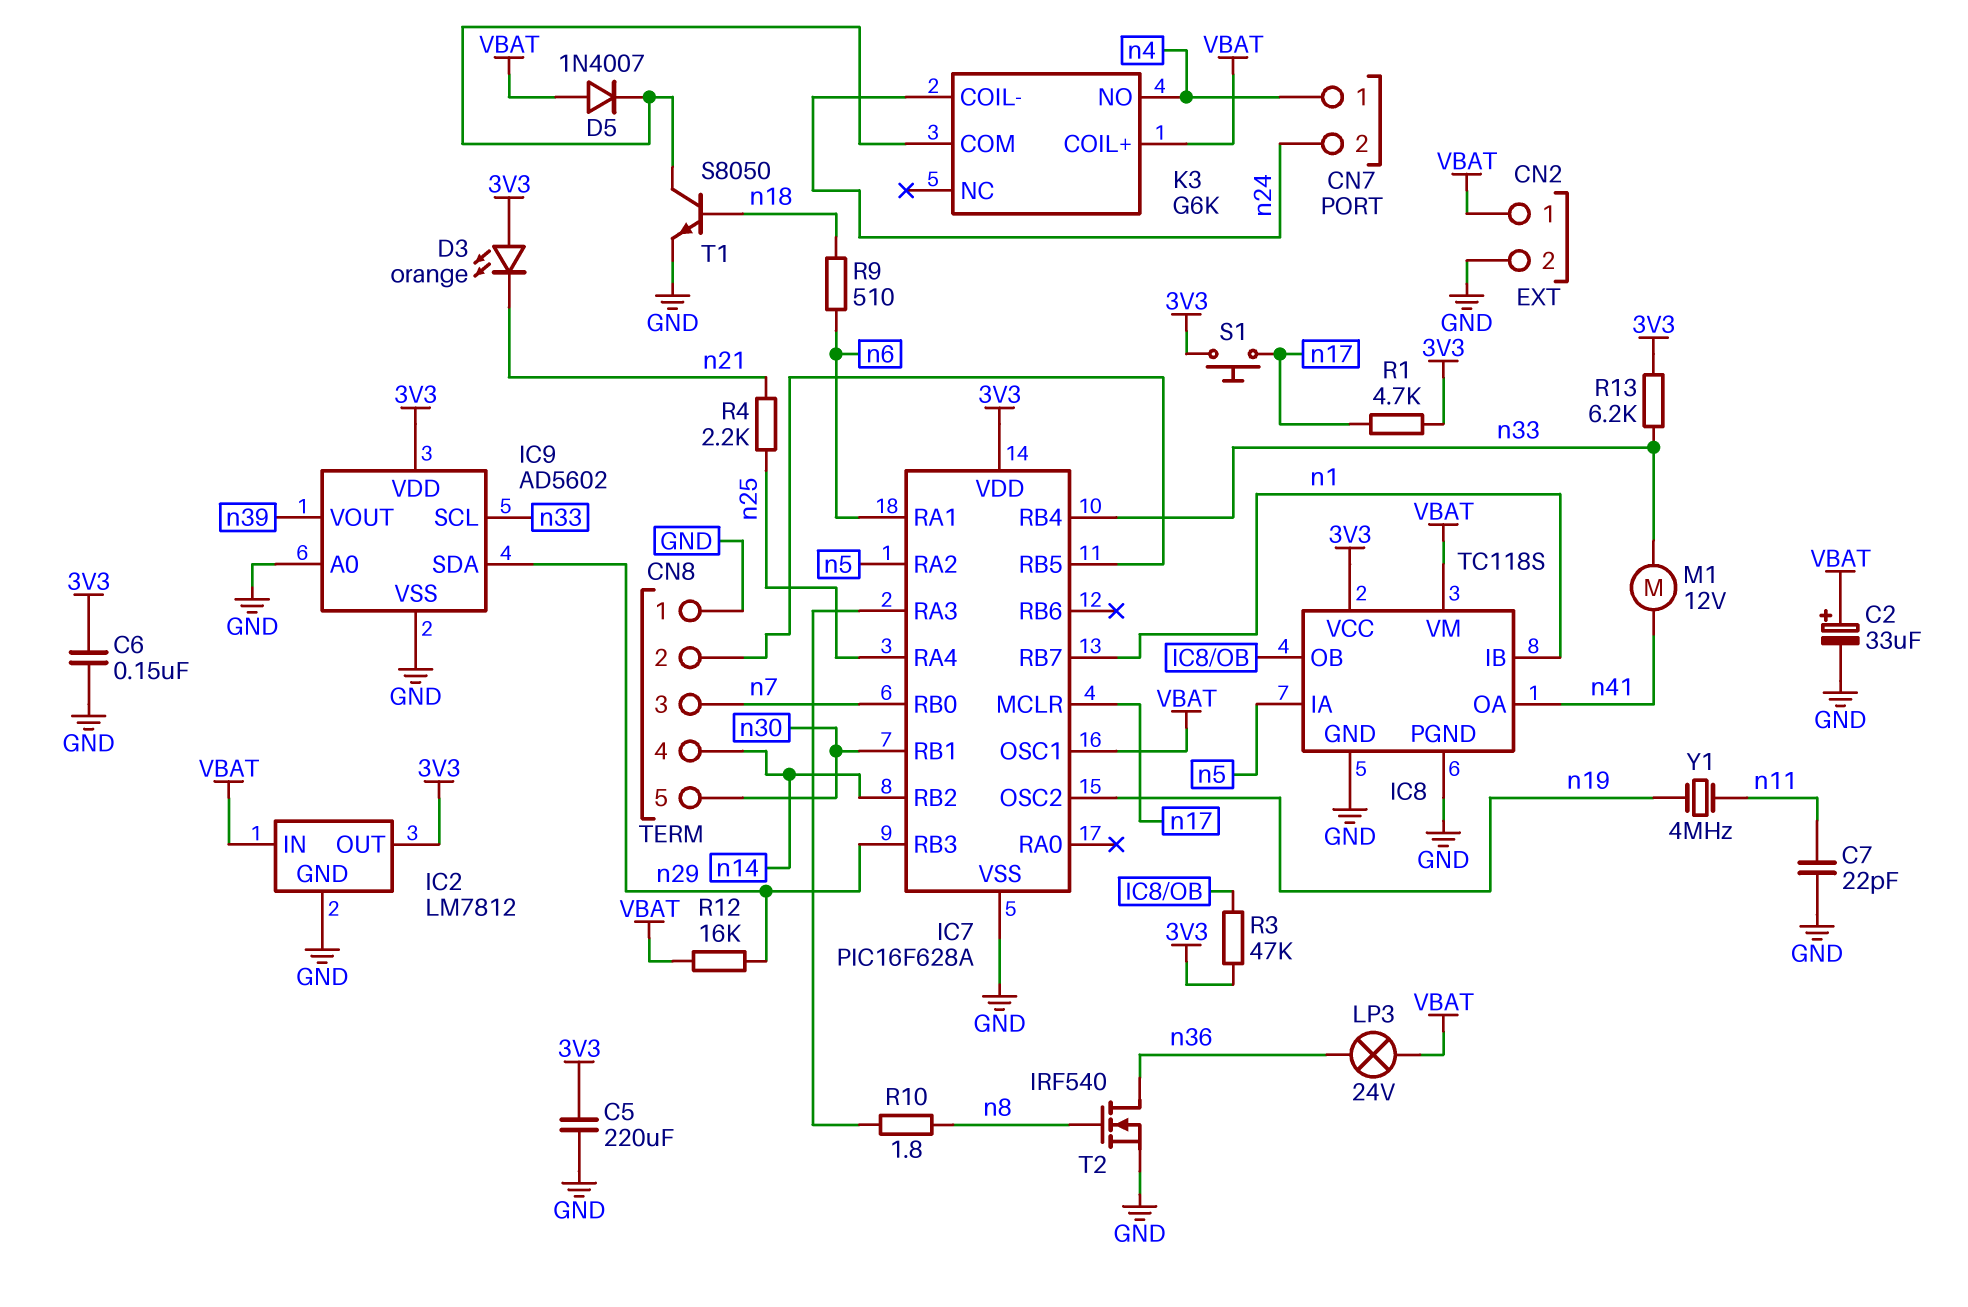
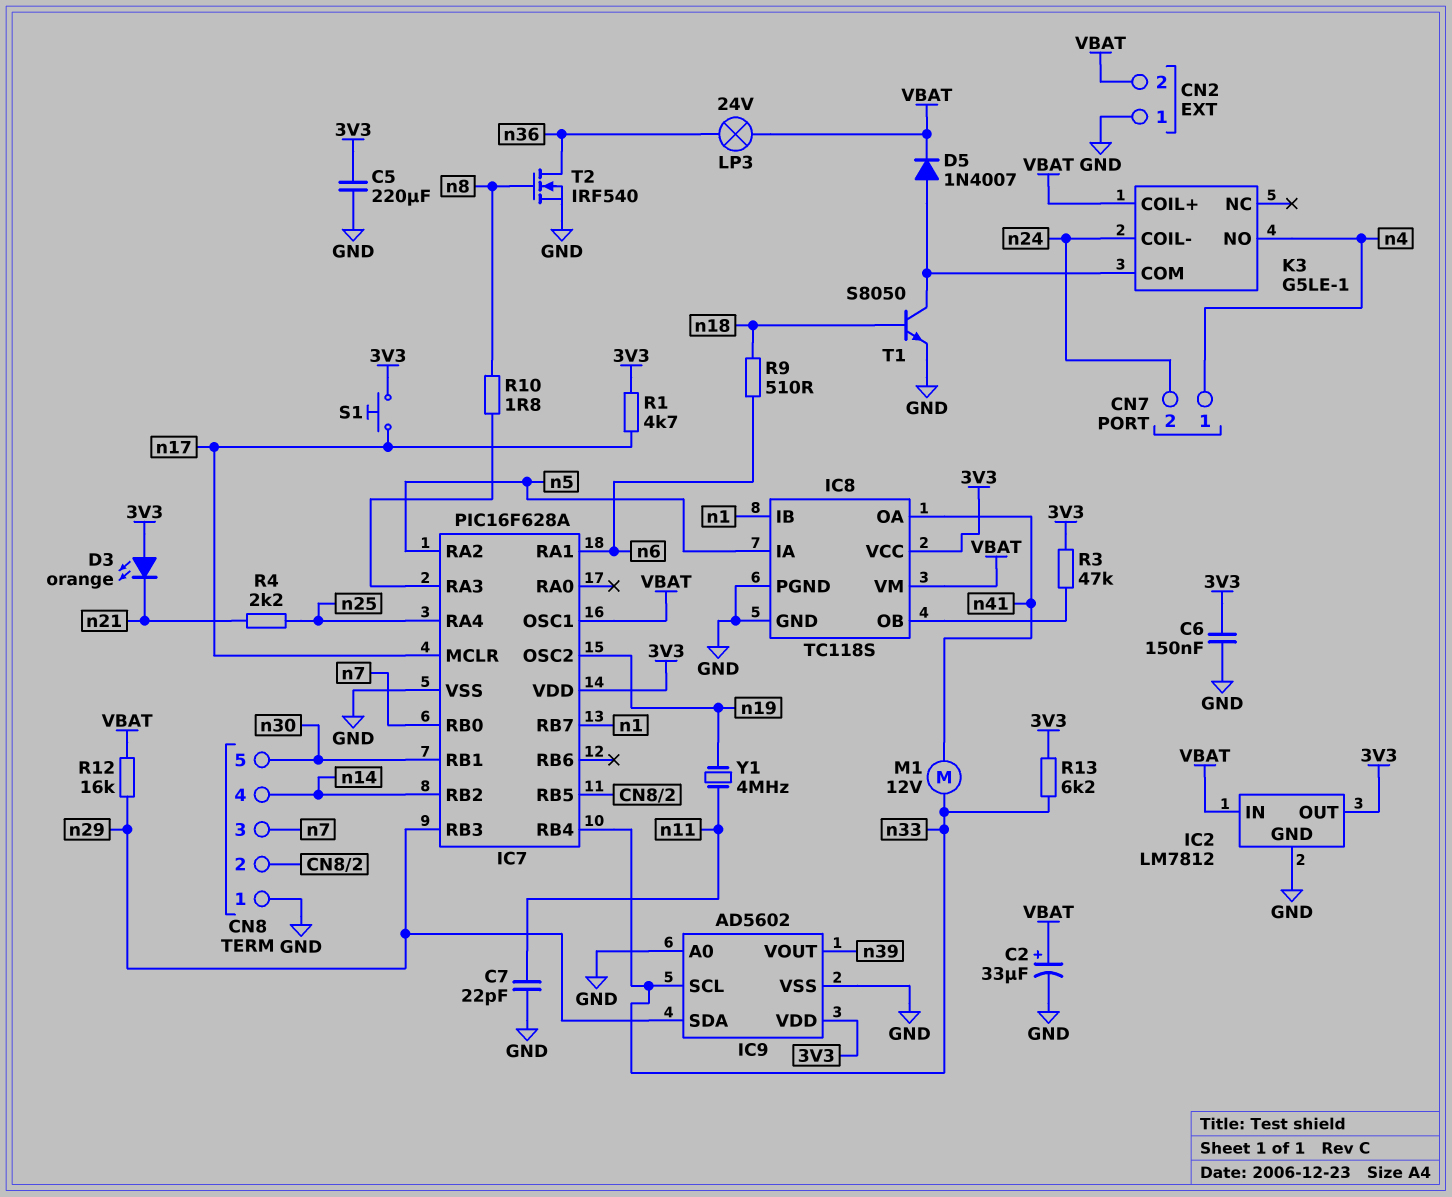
CN2 pin 1: VBAT -> GND
CN2 pin 2: GND -> VBAT
D5: diode 1N4007 (A VBAT, K K3/COM) -> diode 1N4007 (A K3/COM, K VBAT)
K3: G6K -> G5LE-1

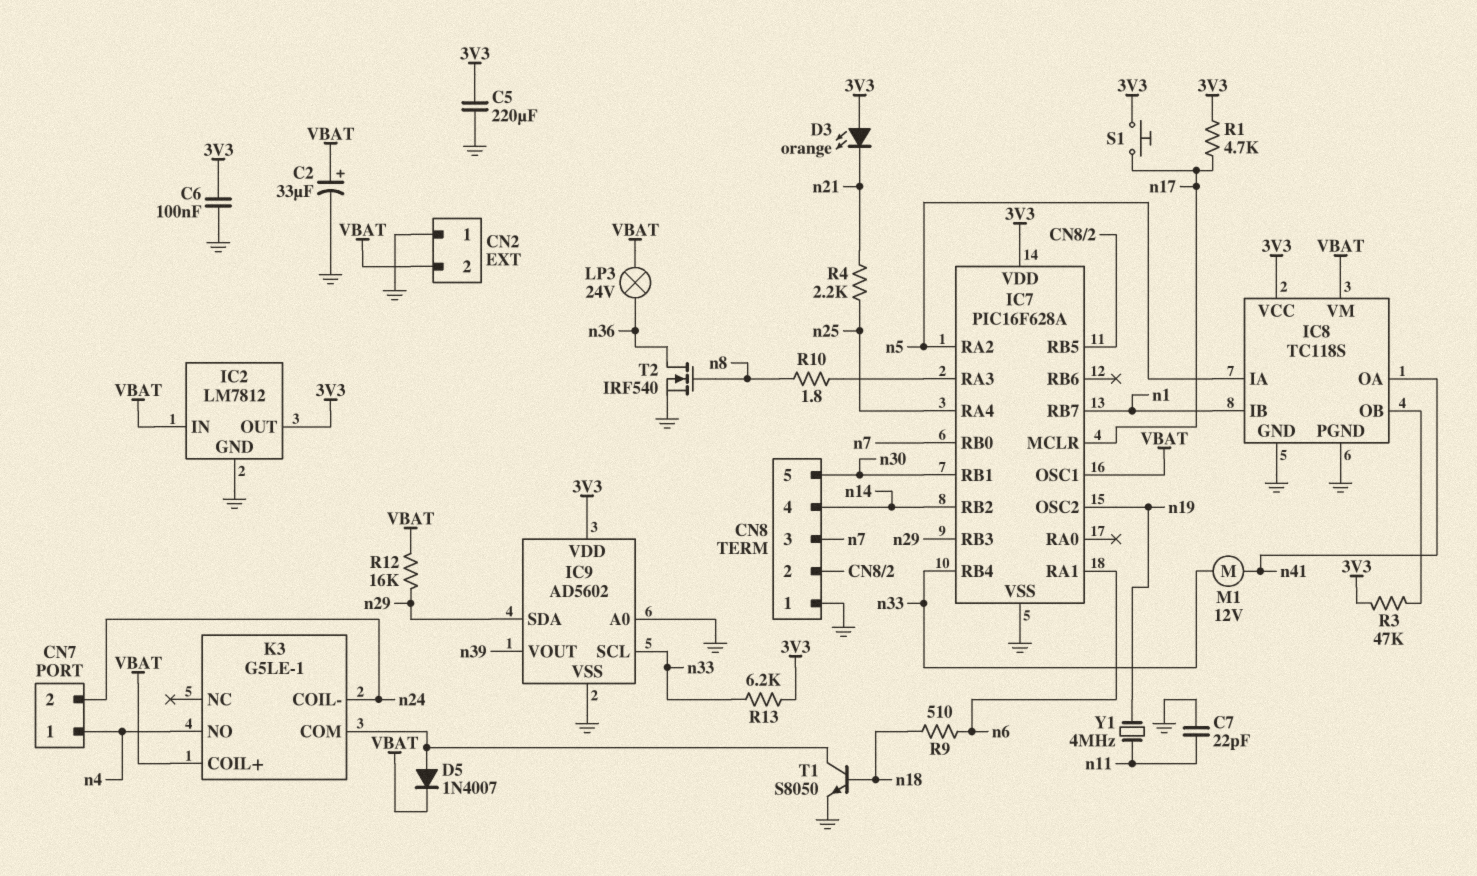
C6: 150nF (3V3, GND) -> 100nF (3V3, GND)

